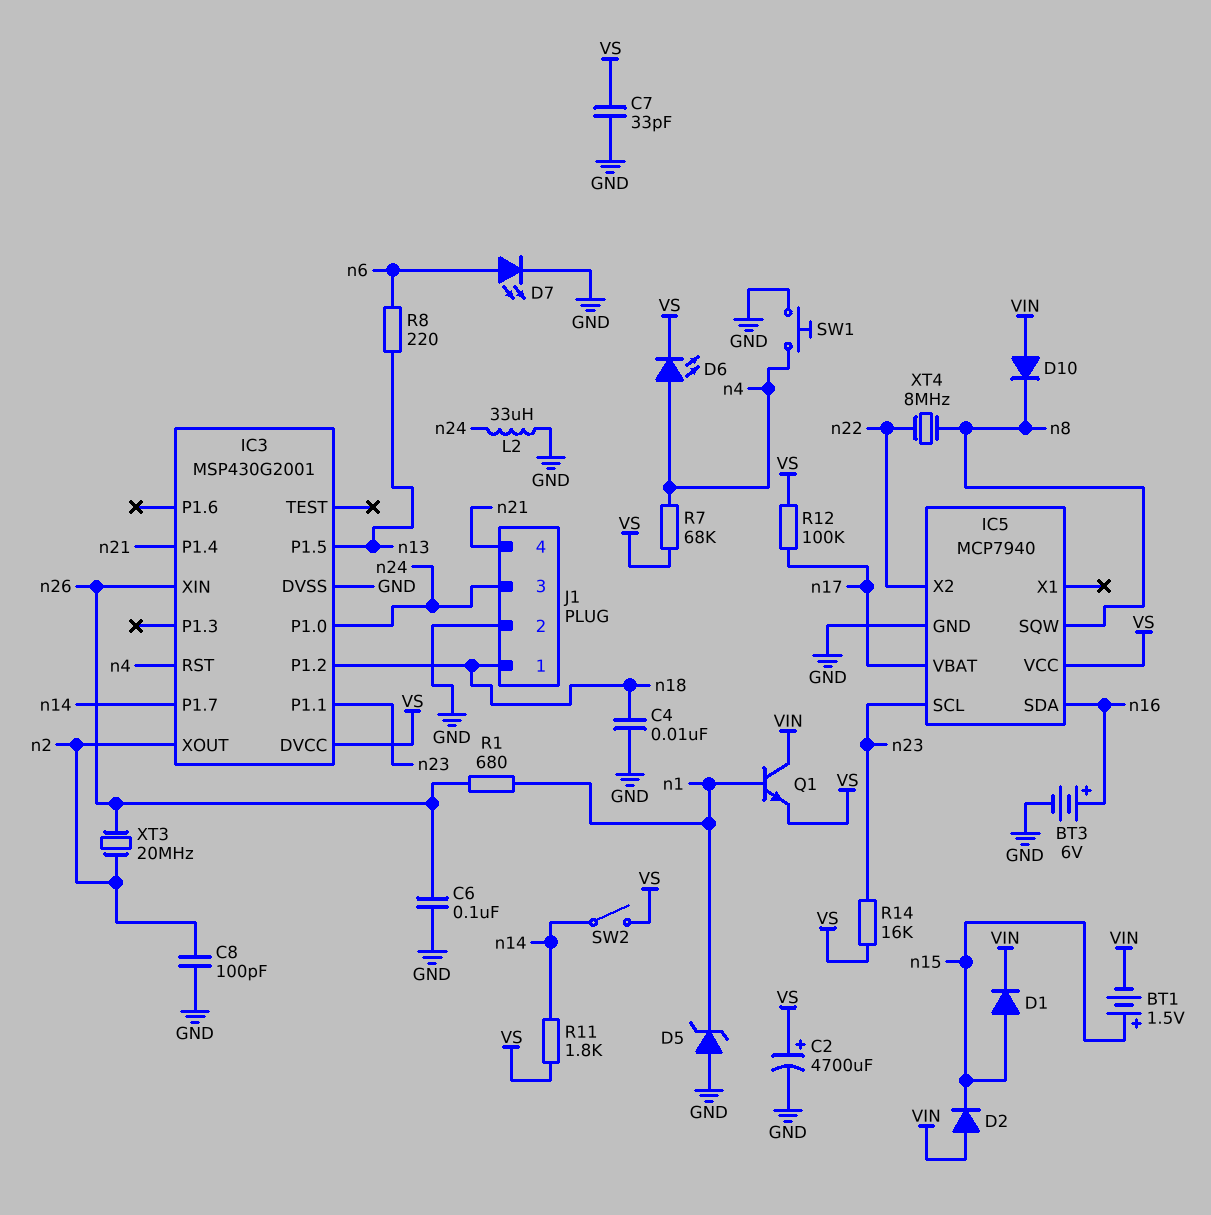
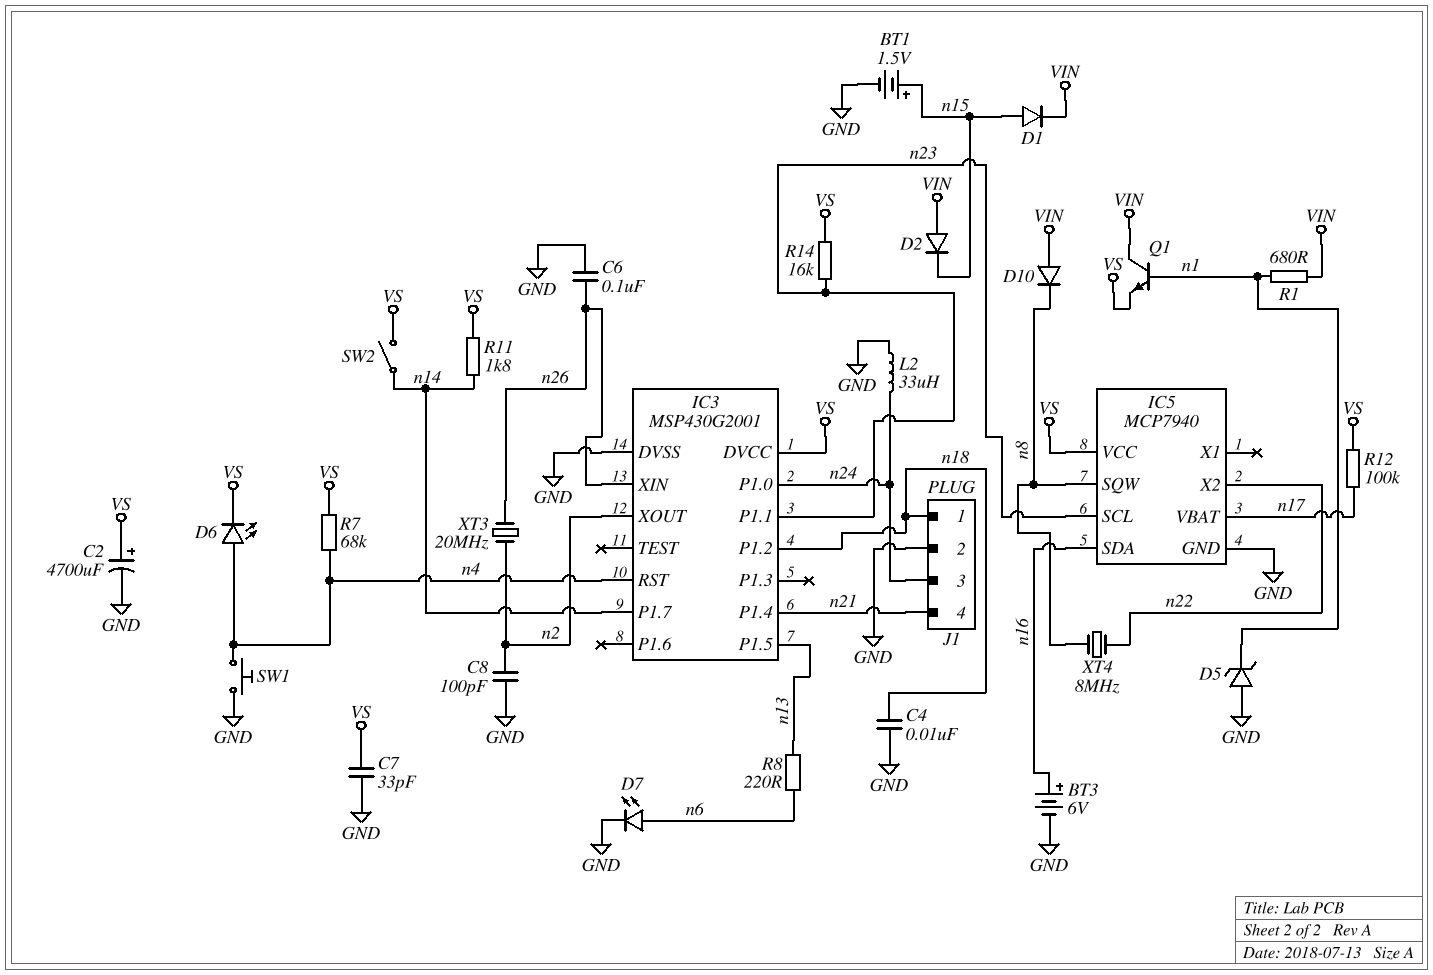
BT1: 1.5V (plus n15, minus VIN) -> 1.5V (plus n15, minus GND)
R1: 680 (n1, n26) -> 680 (VIN, n1)

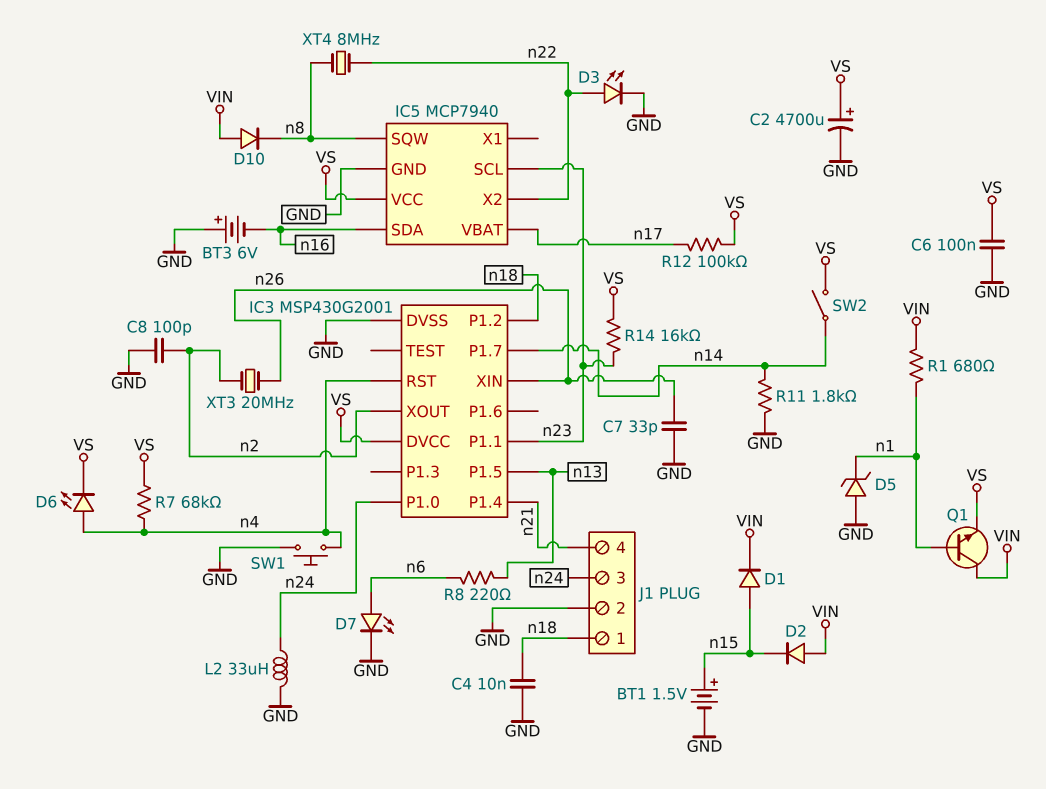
BT3: 6V (plus n16, minus GND) -> 6V (plus GND, minus n16)
C6: 100nF (GND, n26) -> 100nF (GND, VS)
C7: 33pF (GND, VS) -> 33pF (GND, n26)
D3: none -> LED (A n22, K GND)
R11: 1.8k (VS, n14) -> 1.8k (GND, n14)

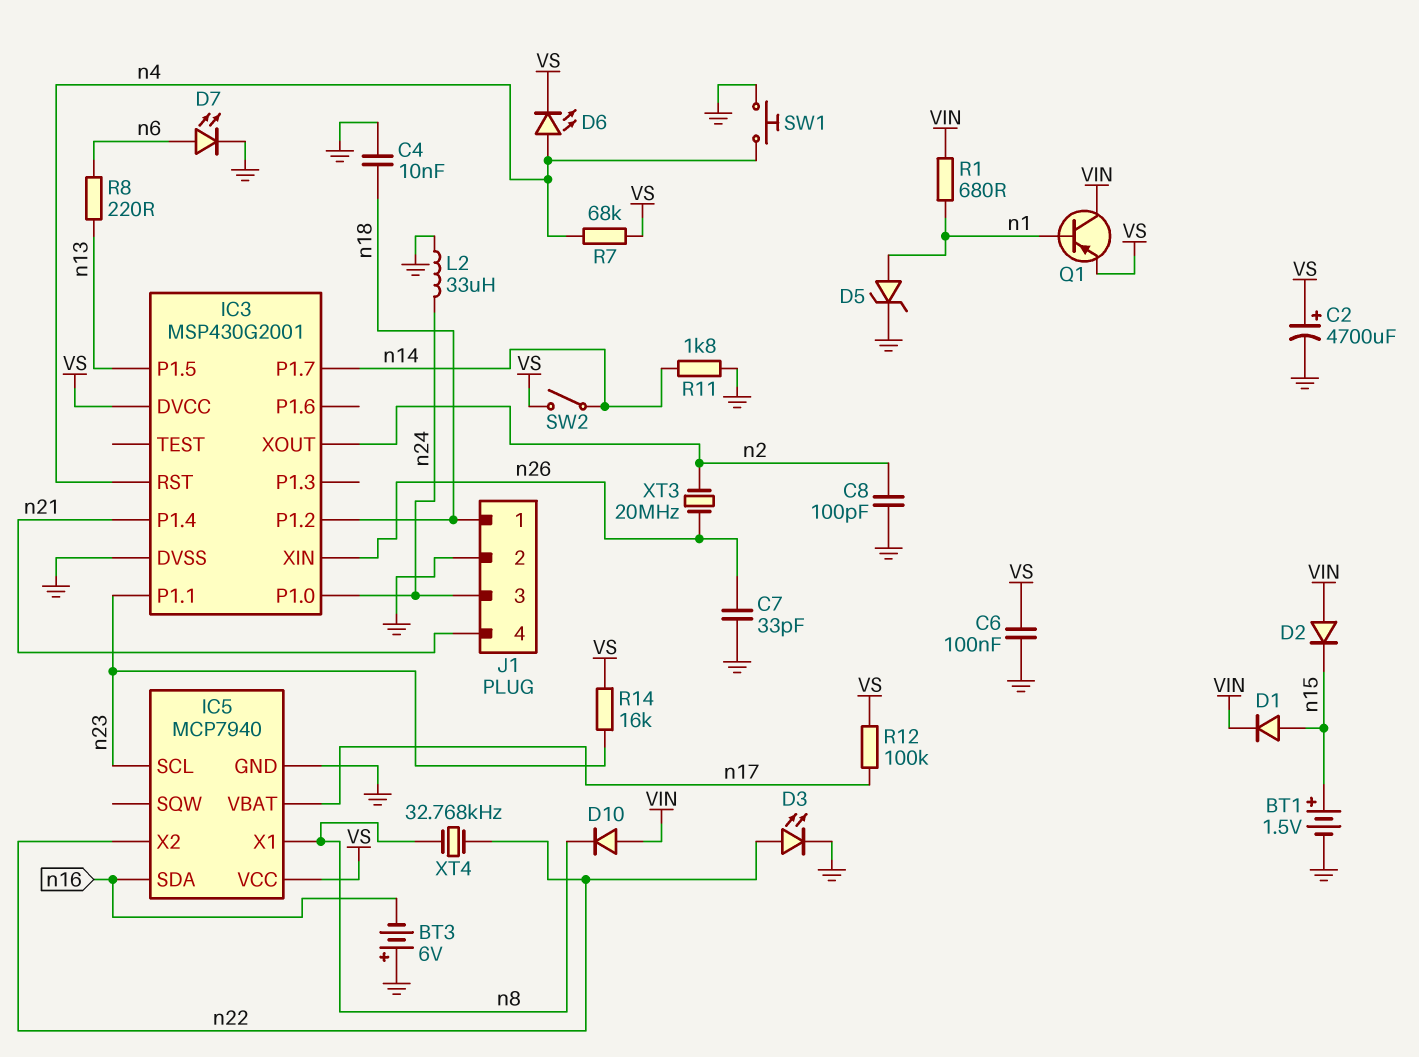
D5: zener (A GND, K n1) -> zener (A n1, K GND)
IC5 pin SQW: n8 -> none
IC5 pin X1: none -> n8
Q1: NPN (B n1, C VIN, E VS) -> PNP (B n1, C VIN, E VS)
XT4: 8MHz (n8, n22) -> 32.768kHz (n8, n22)

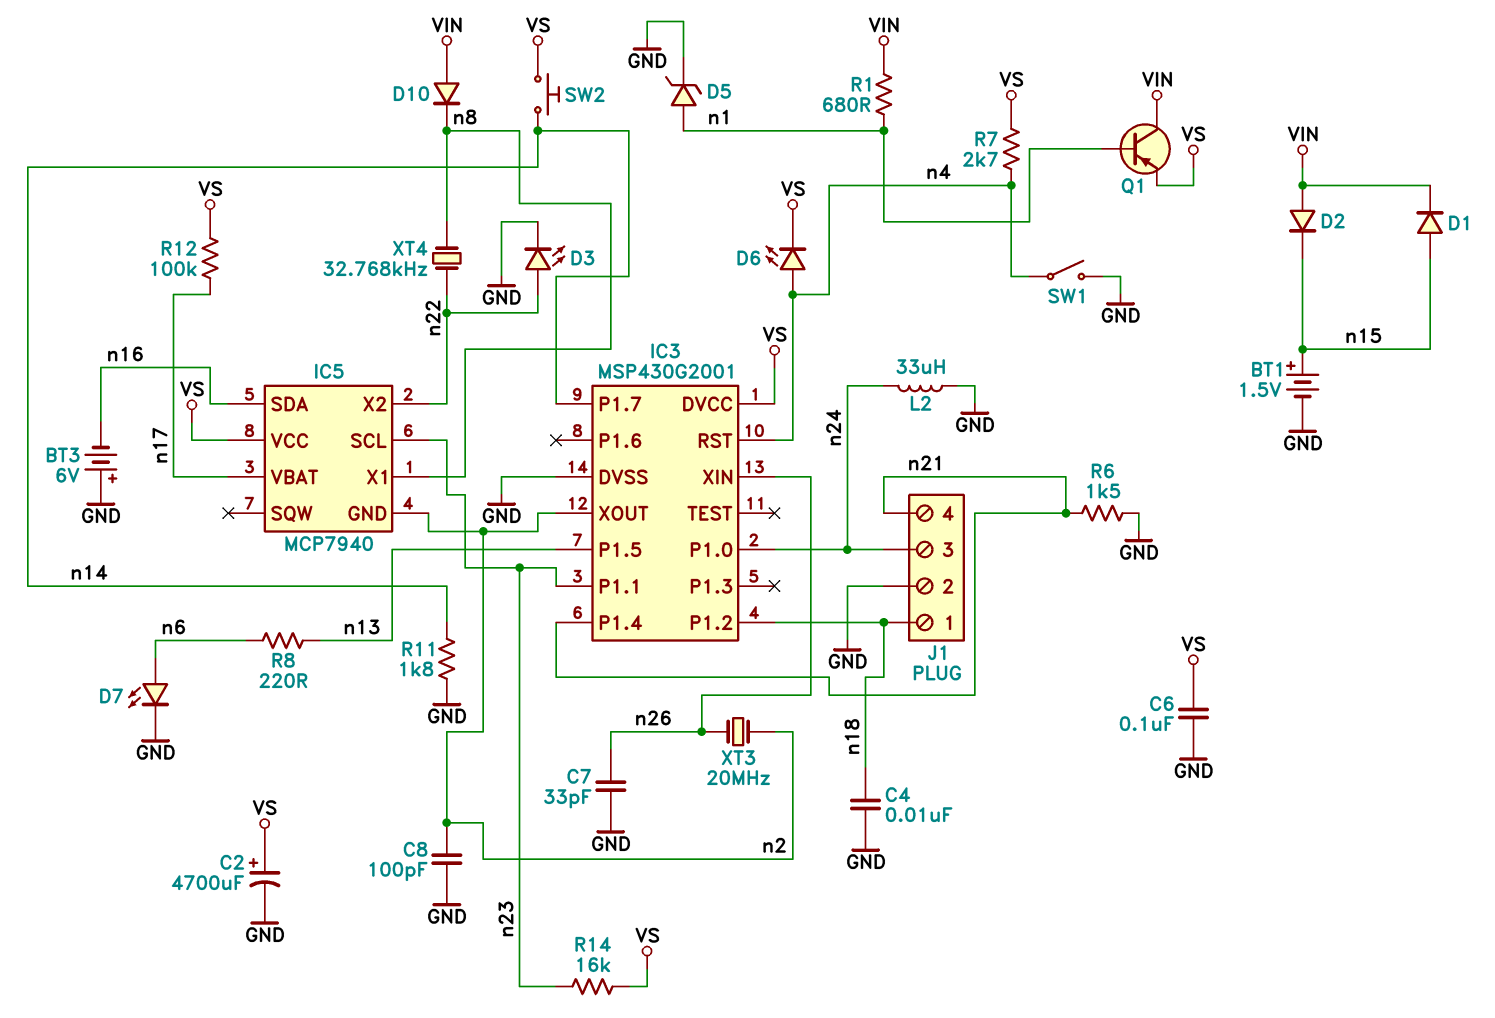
IC5 pin GND: GND -> n2
R6: none -> 1.5k (GND, n21)
R7: 68k (VS, n4) -> 2.7k (VS, n4)
SW1: button (GND, n4) -> switch (GND, n4)
SW2: switch (VS, n14) -> button (VS, n14)

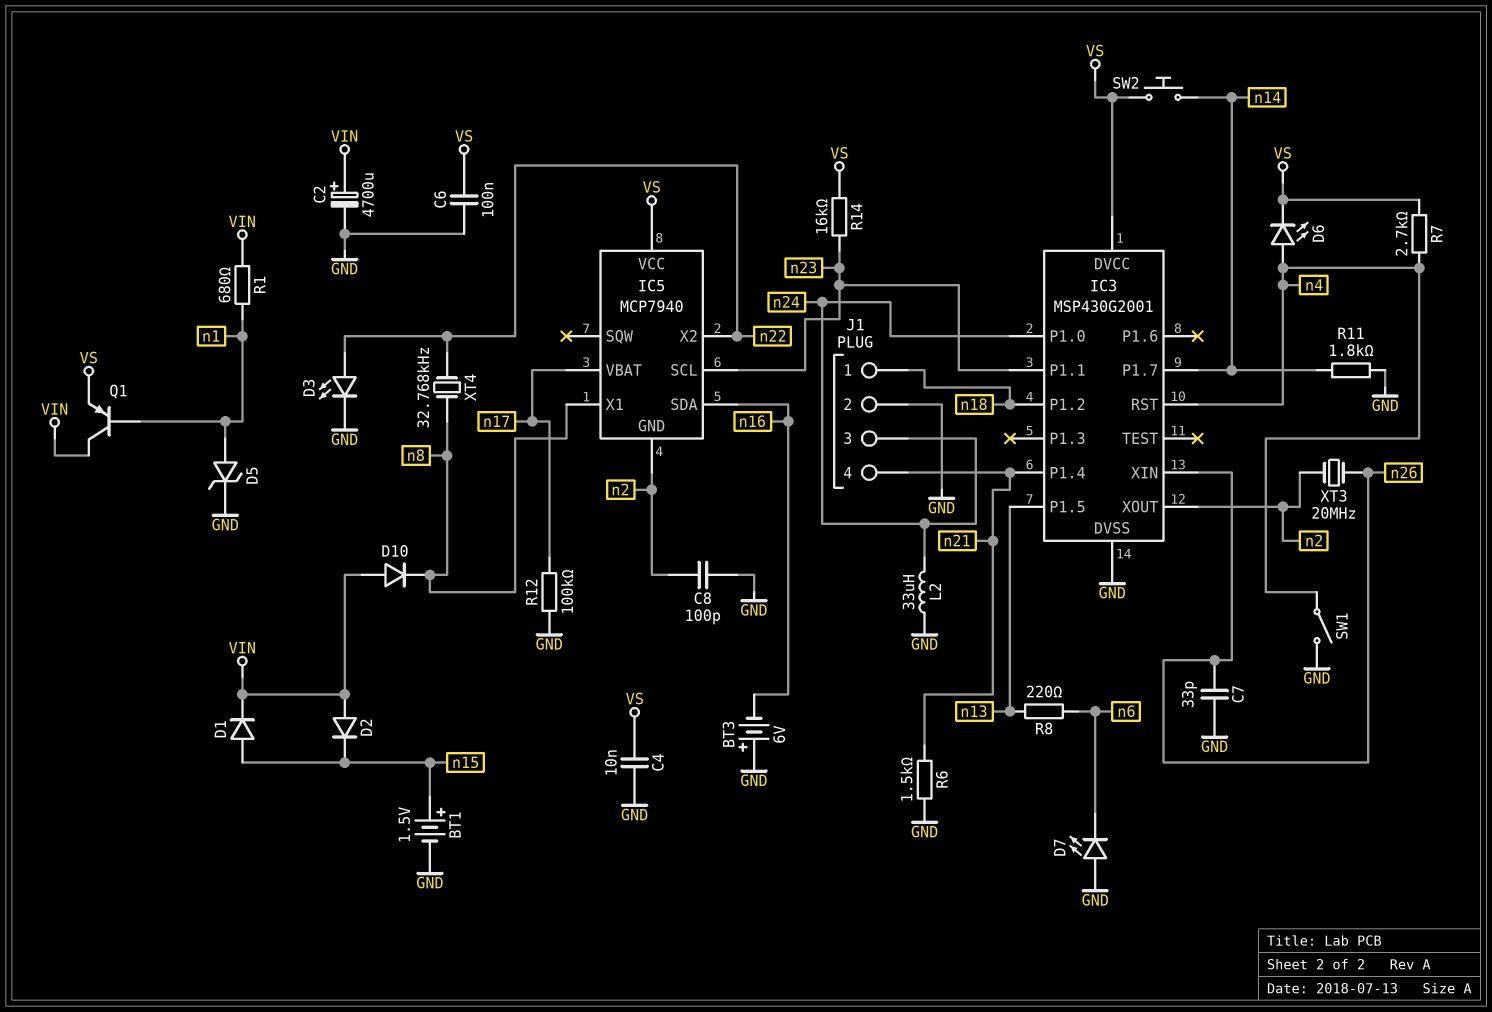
C2: 4700uF (plus VS, minus GND) -> 4700uF (plus VIN, minus GND)
C4: 10nF (GND, n18) -> 10nF (GND, VS)
D7: LED (A n6, K GND) -> LED (A GND, K n6)
R12: 100k (VS, n17) -> 100k (GND, n17)

